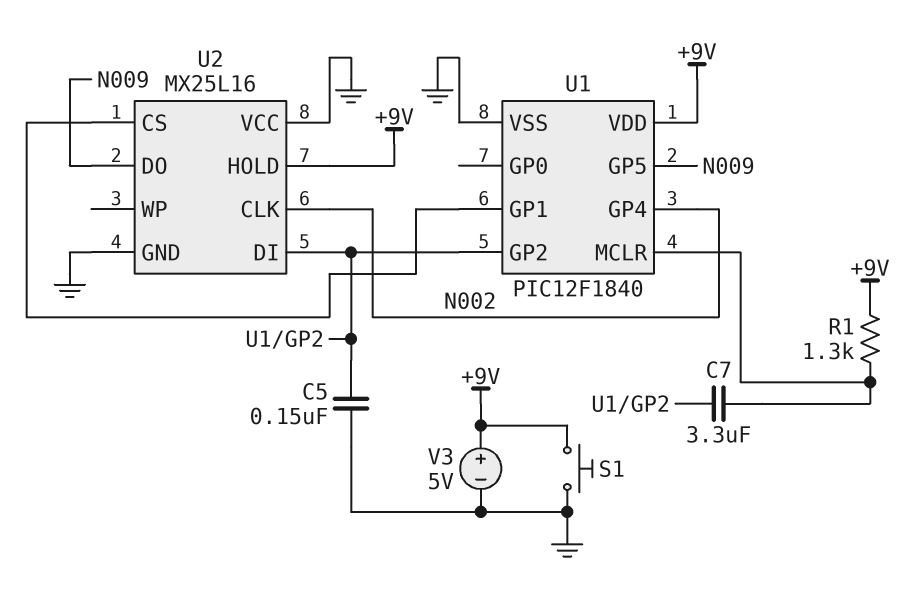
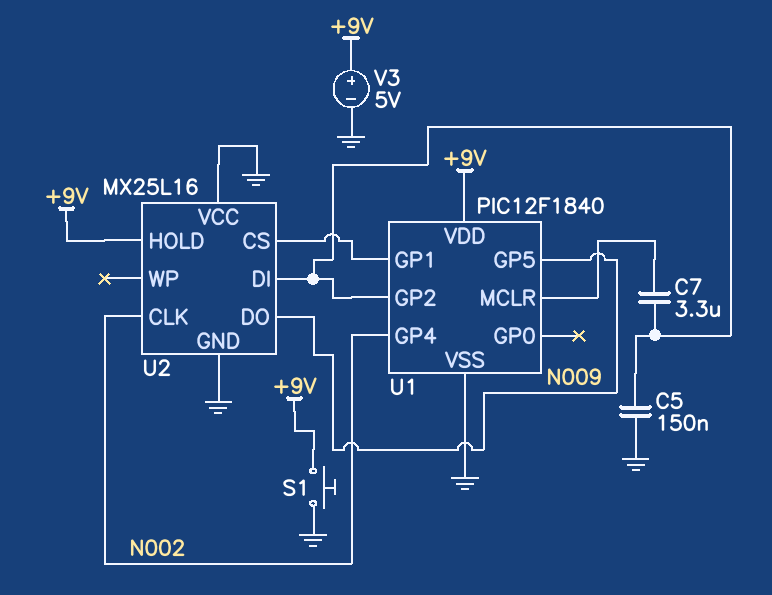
R1: 1.3k (+9V, U1/MCLR) -> none

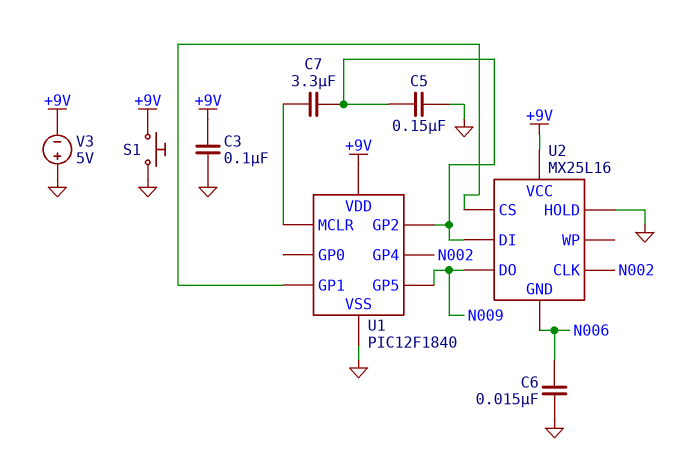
C3: none -> 100nF (+9V, GND)
C6: none -> 15nF (GND, N006)
U2 pin GND: GND -> N006
U2 pin HOLD: +9V -> GND
U2 pin VCC: GND -> +9V
V3: 5V (plus +9V, minus GND) -> 5V (plus GND, minus +9V)

